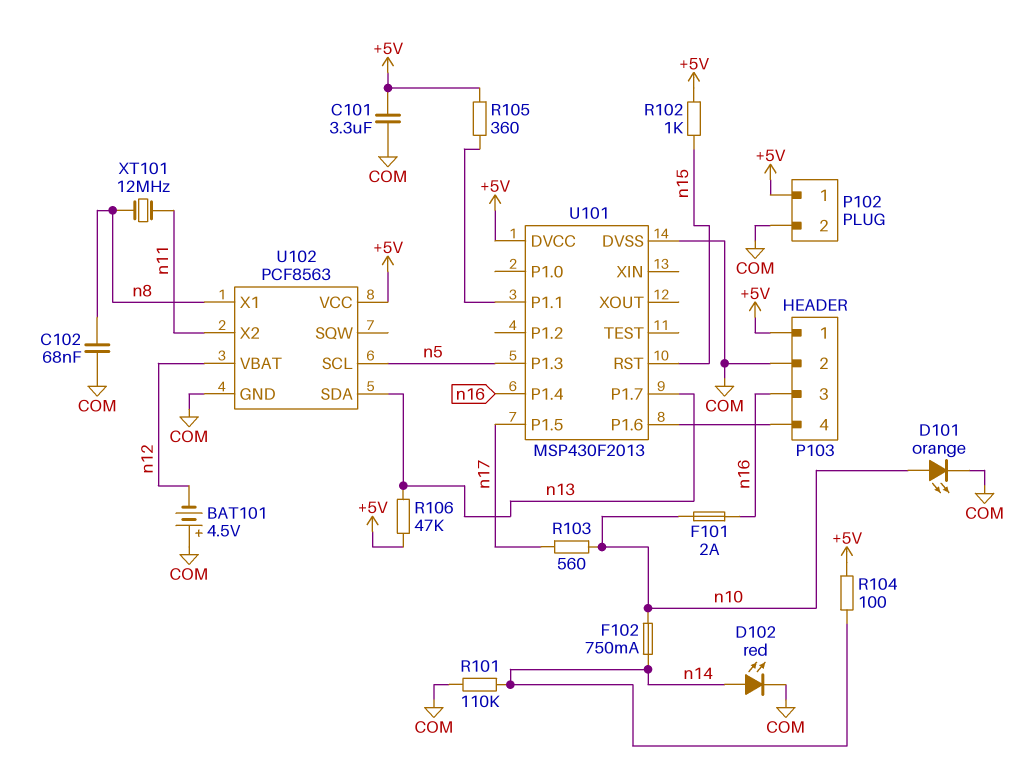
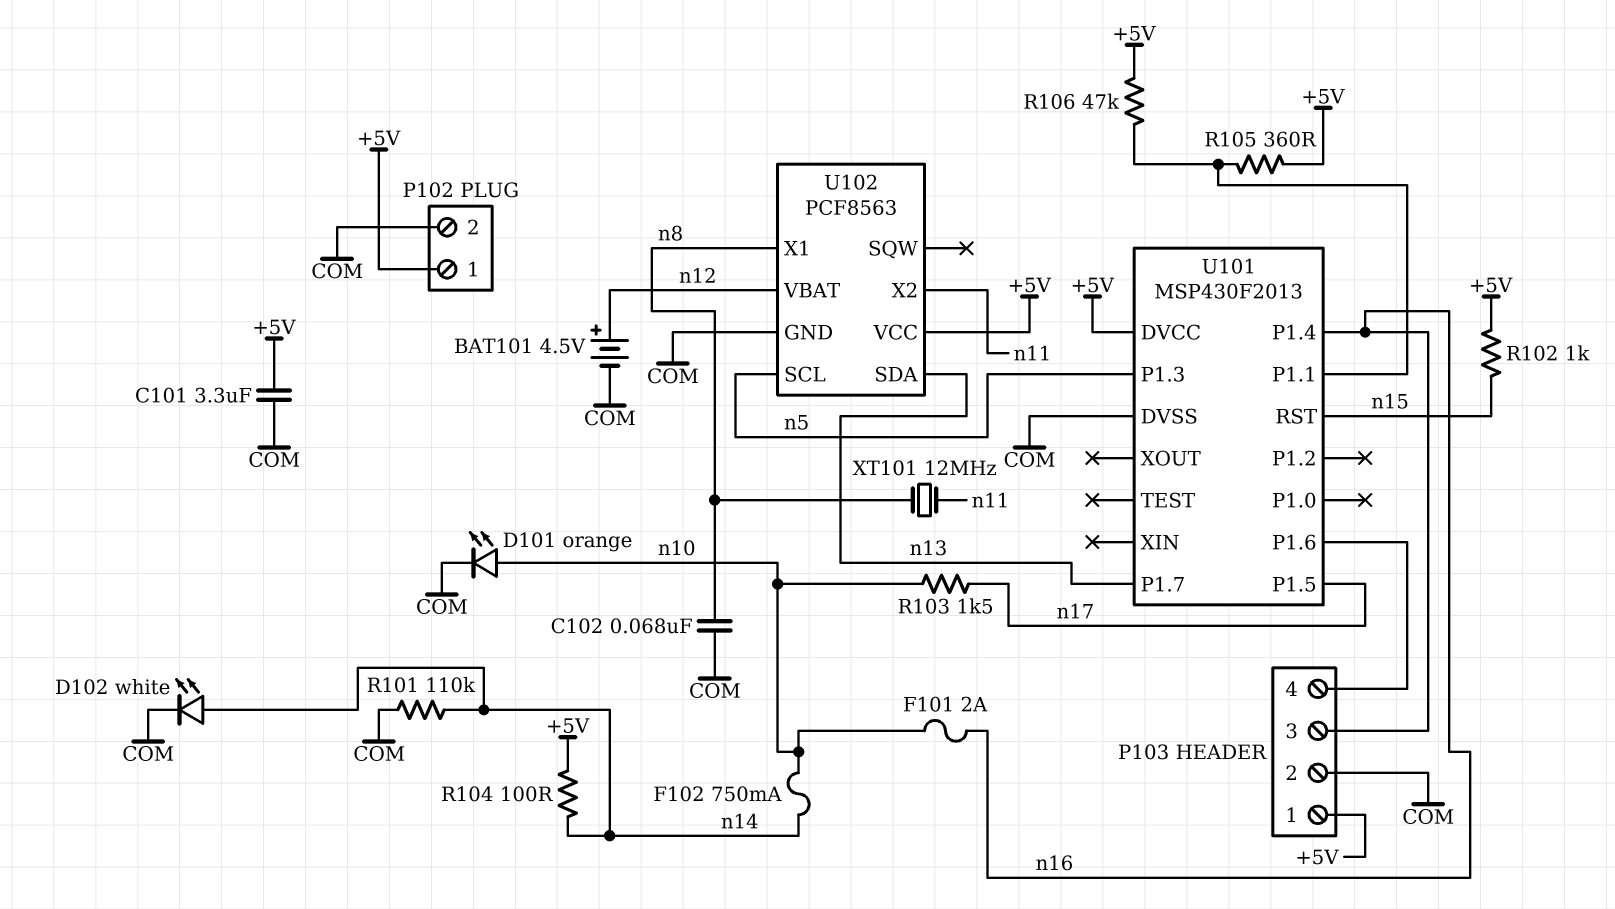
BAT101: 4.5V (plus COM, minus n12) -> 4.5V (plus n12, minus COM)
D102: LED red (A n14, K COM) -> LED white (A n14, K COM)
R103: 560 (n10, n17) -> 1.5k (n10, n17)
R106: 47k (+5V, n13) -> 47k (+5V, U101/P1.1)

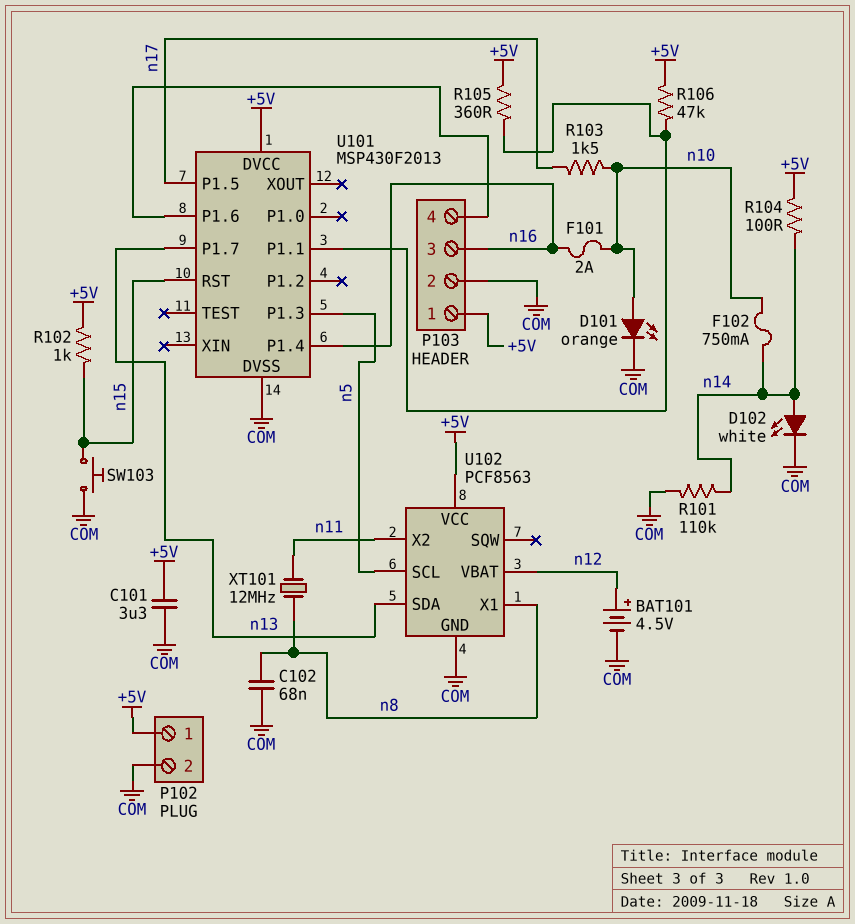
SW103: none -> button (COM, n15)

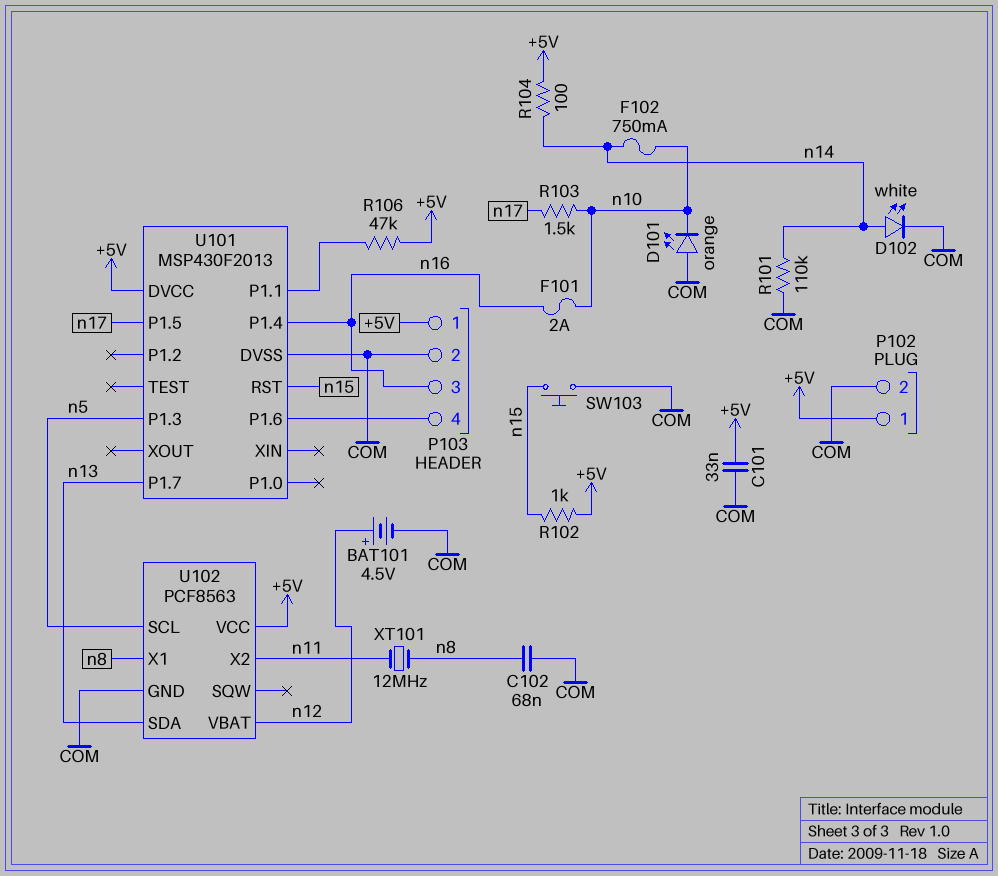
C101: 3.3uF (+5V, COM) -> 33nF (+5V, COM)
D101: LED orange (A n10, K COM) -> LED orange (A COM, K n10)
R105: 360 (+5V, U101/P1.1) -> none

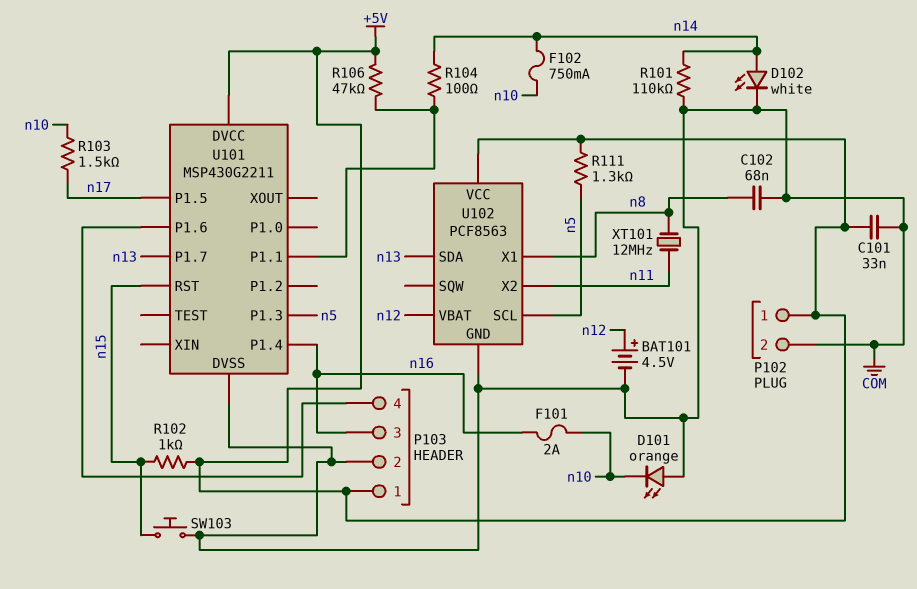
R104: 100 (+5V, n14) -> 100 (U101/P1.1, n14)
R111: none -> 1.3k (+5V, n5)
U101: MSP430F2013 -> MSP430G2211

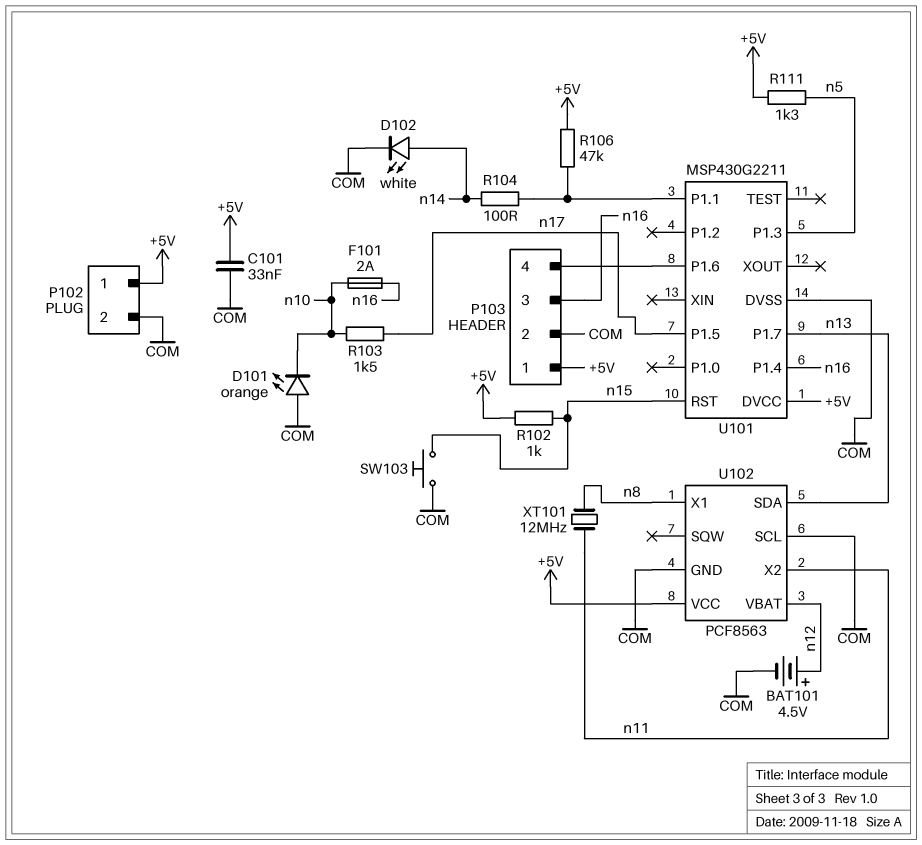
C102: 68nF (COM, n8) -> none
F102: 750mA (n10, n14) -> none
R101: 110k (COM, n14) -> none
U102 pin SCL: n5 -> COM

